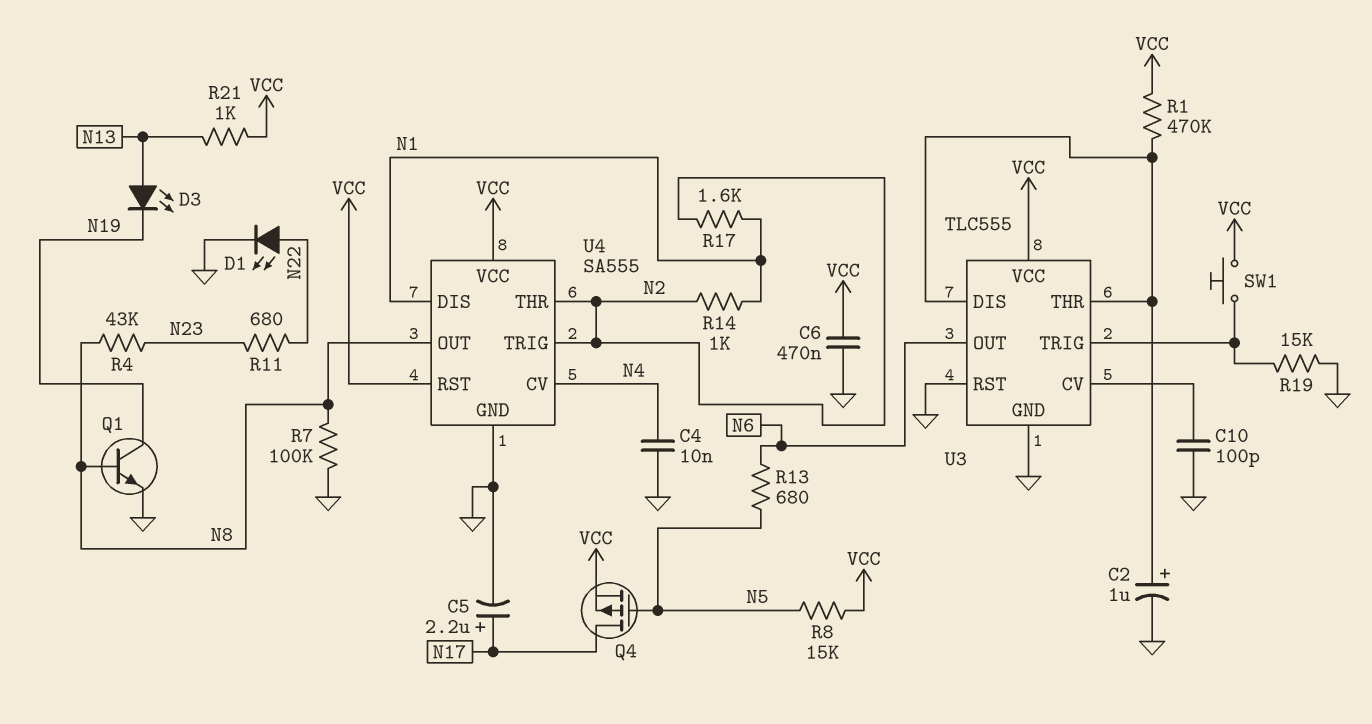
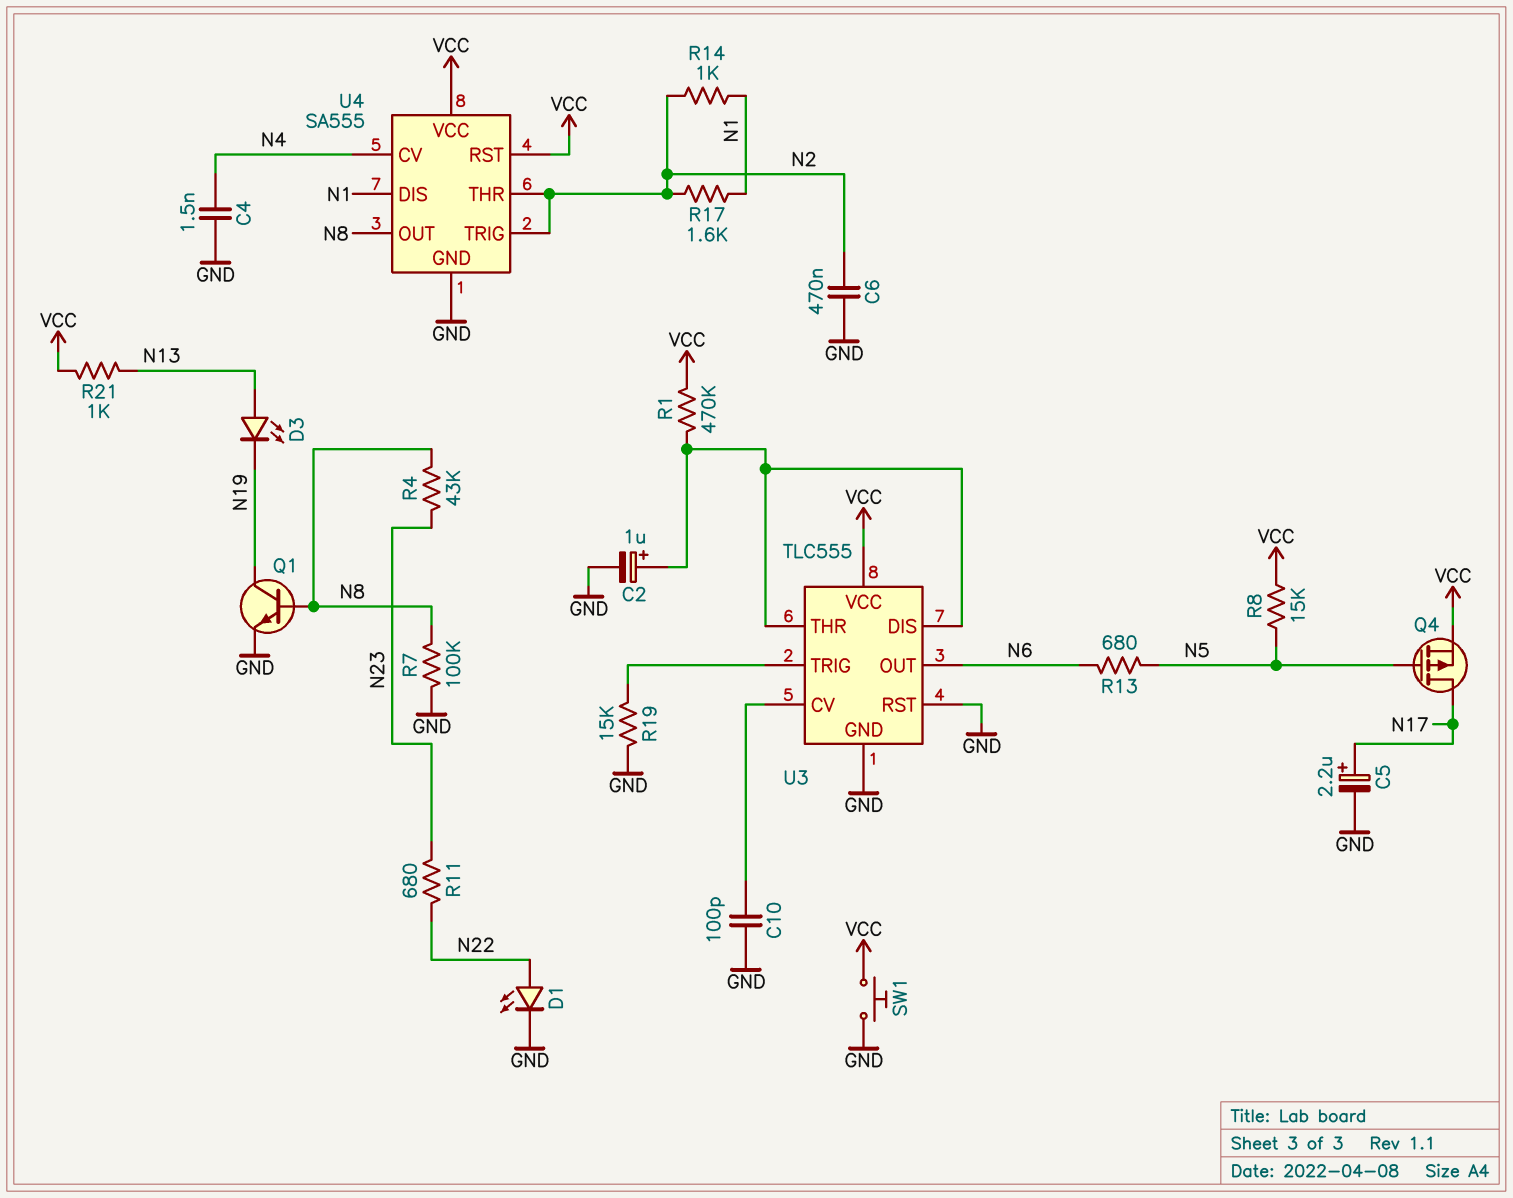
C4: 10nF (GND, N4) -> 1.5nF (GND, N4)
C6: 470nF (GND, VCC) -> 470nF (GND, N2)
SW1: button (U3/TRIG, VCC) -> button (GND, VCC)

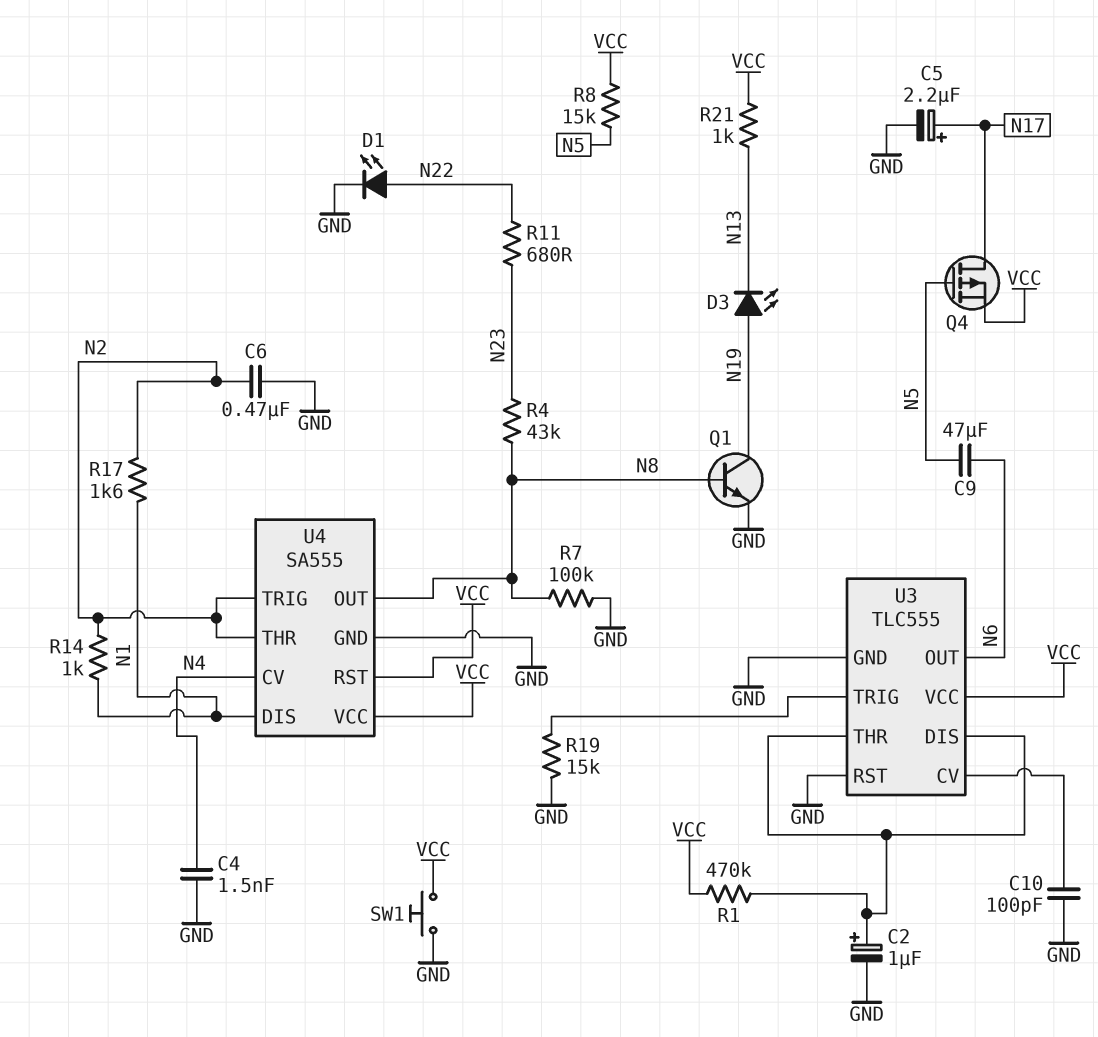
C9: none -> 47uF (N5, N6)
D3: LED (A N13, K N19) -> LED (A N19, K N13)
R13: 680 (N5, N6) -> none

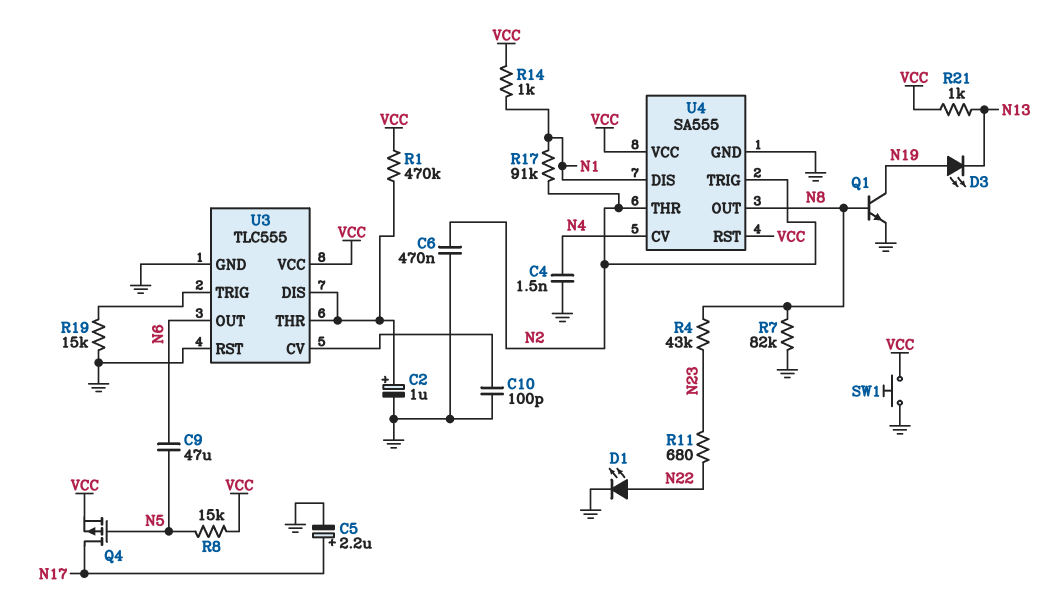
R7: 100k (GND, N8) -> 82k (GND, N8)
R14: 1k (N1, N2) -> 1k (N1, VCC)
R17: 1.6k (N1, N2) -> 91k (N1, N2)

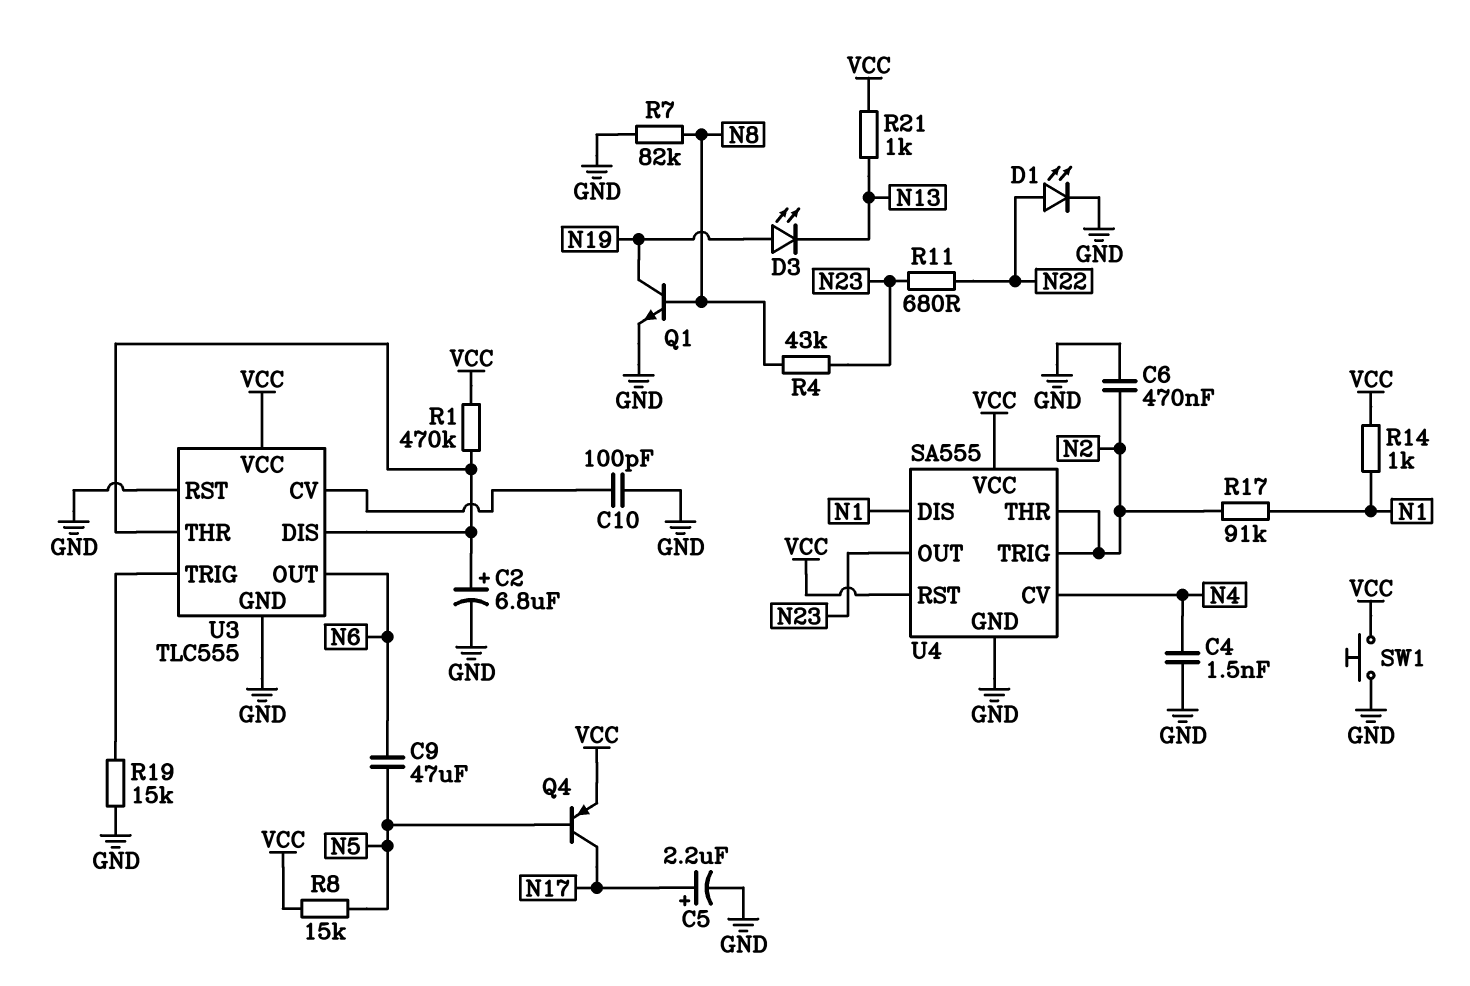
C2: 1uF (plus U3/DIS, minus GND) -> 6.8uF (plus U3/DIS, minus GND)
Q4: PMOS (G N5, D N17, S VCC) -> PNP (B N5, C N17, E VCC)
U4 pin OUT: N8 -> N23

